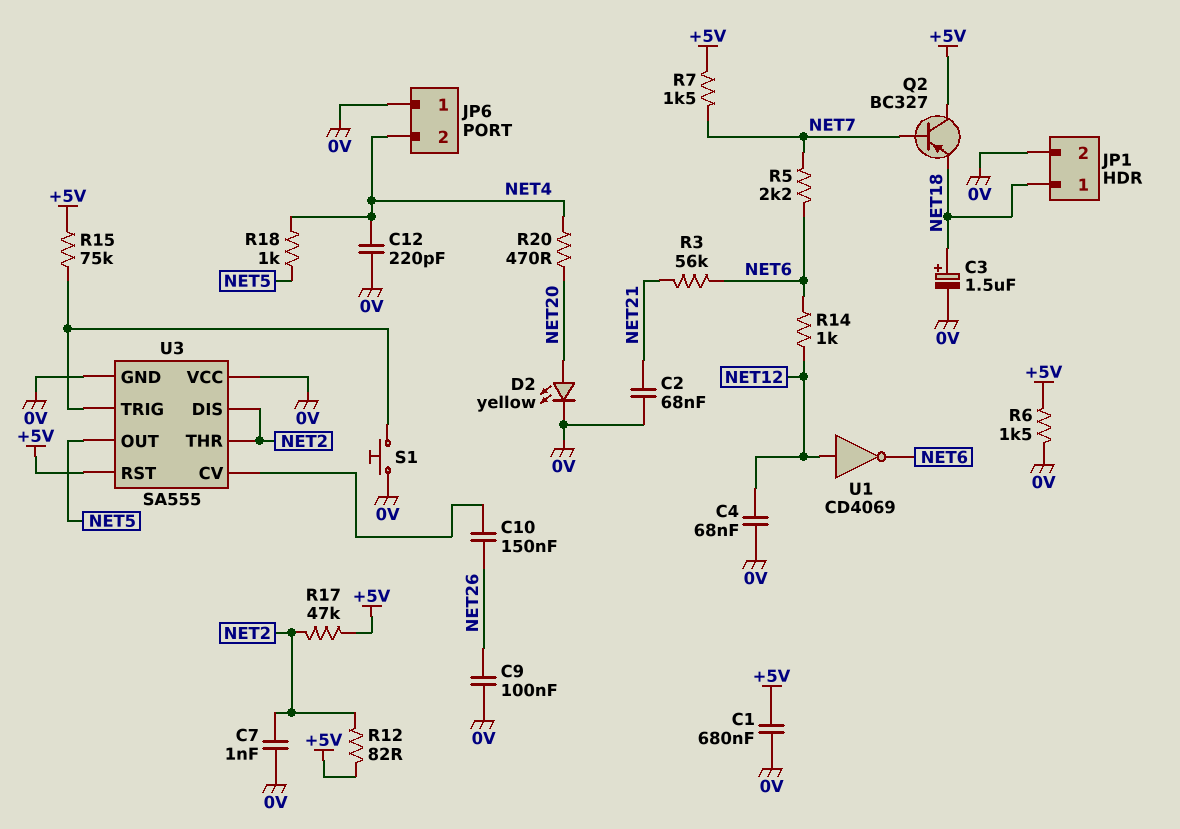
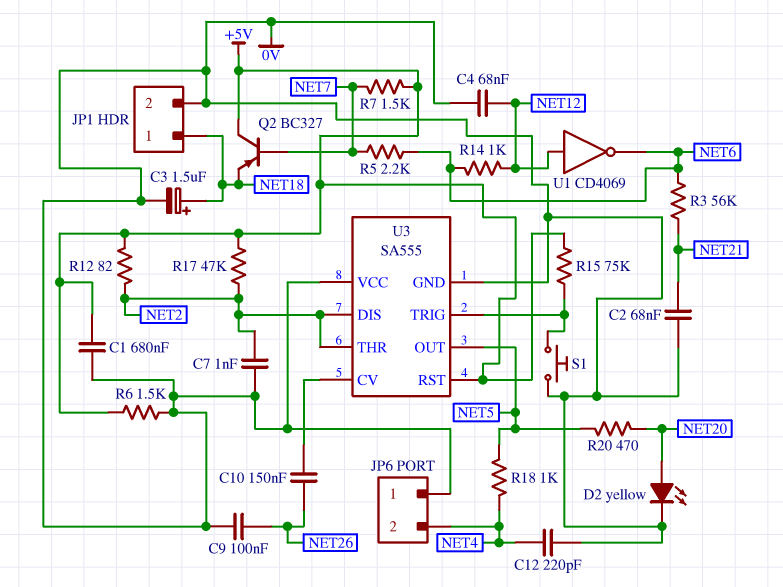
R20: 470 (NET4, NET20) -> 470 (NET5, NET20)

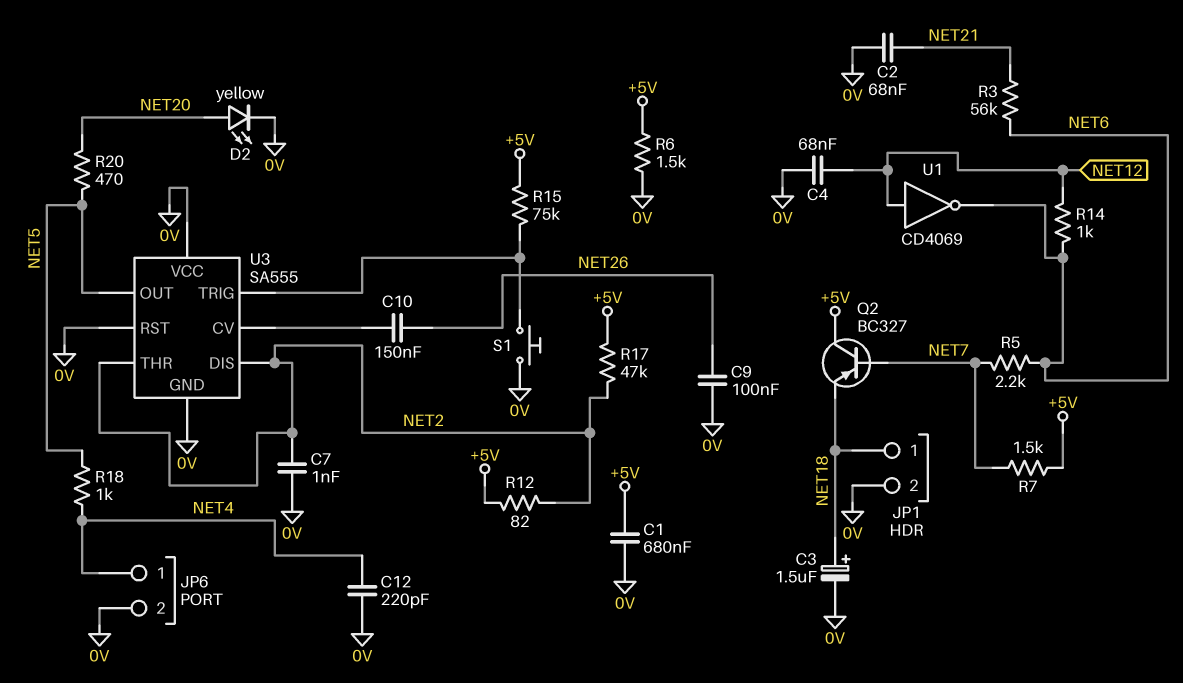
JP6 pin 1: 0V -> NET4
JP6 pin 2: NET4 -> 0V
U3 pin RST: +5V -> 0V

